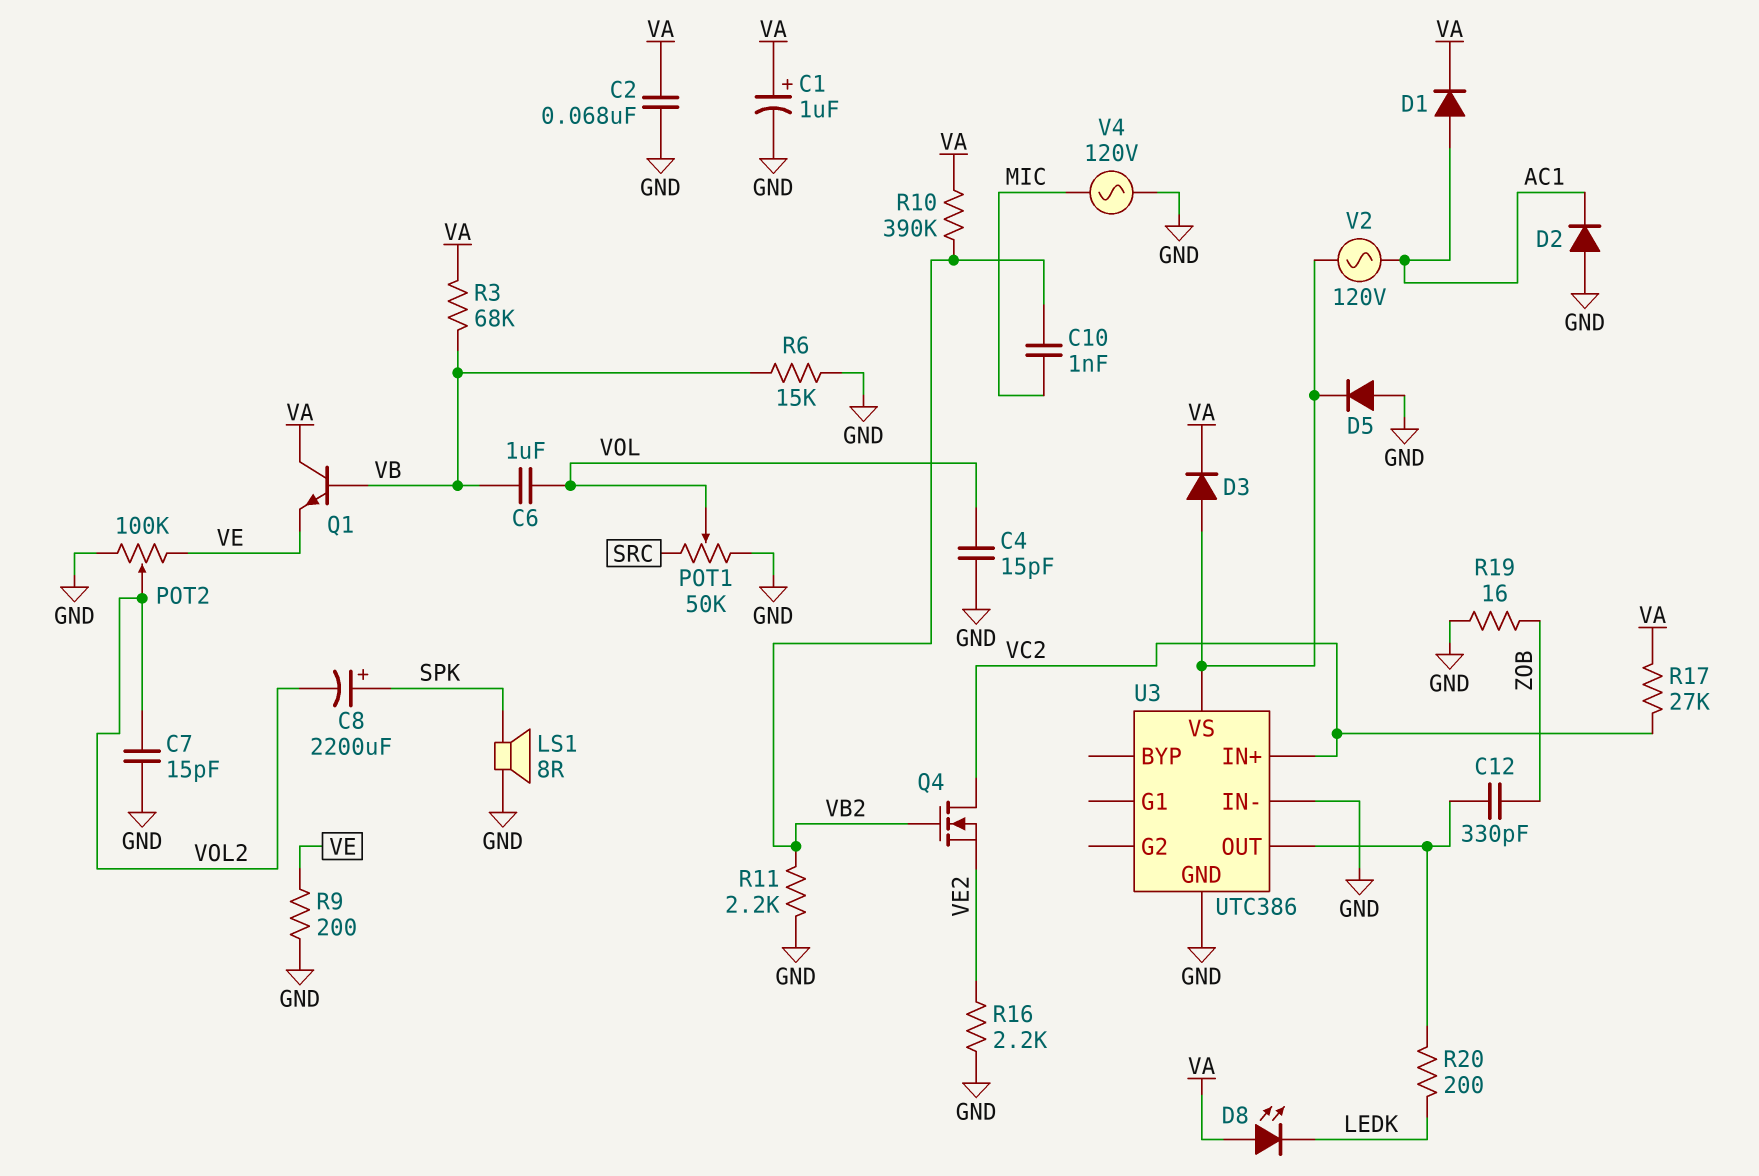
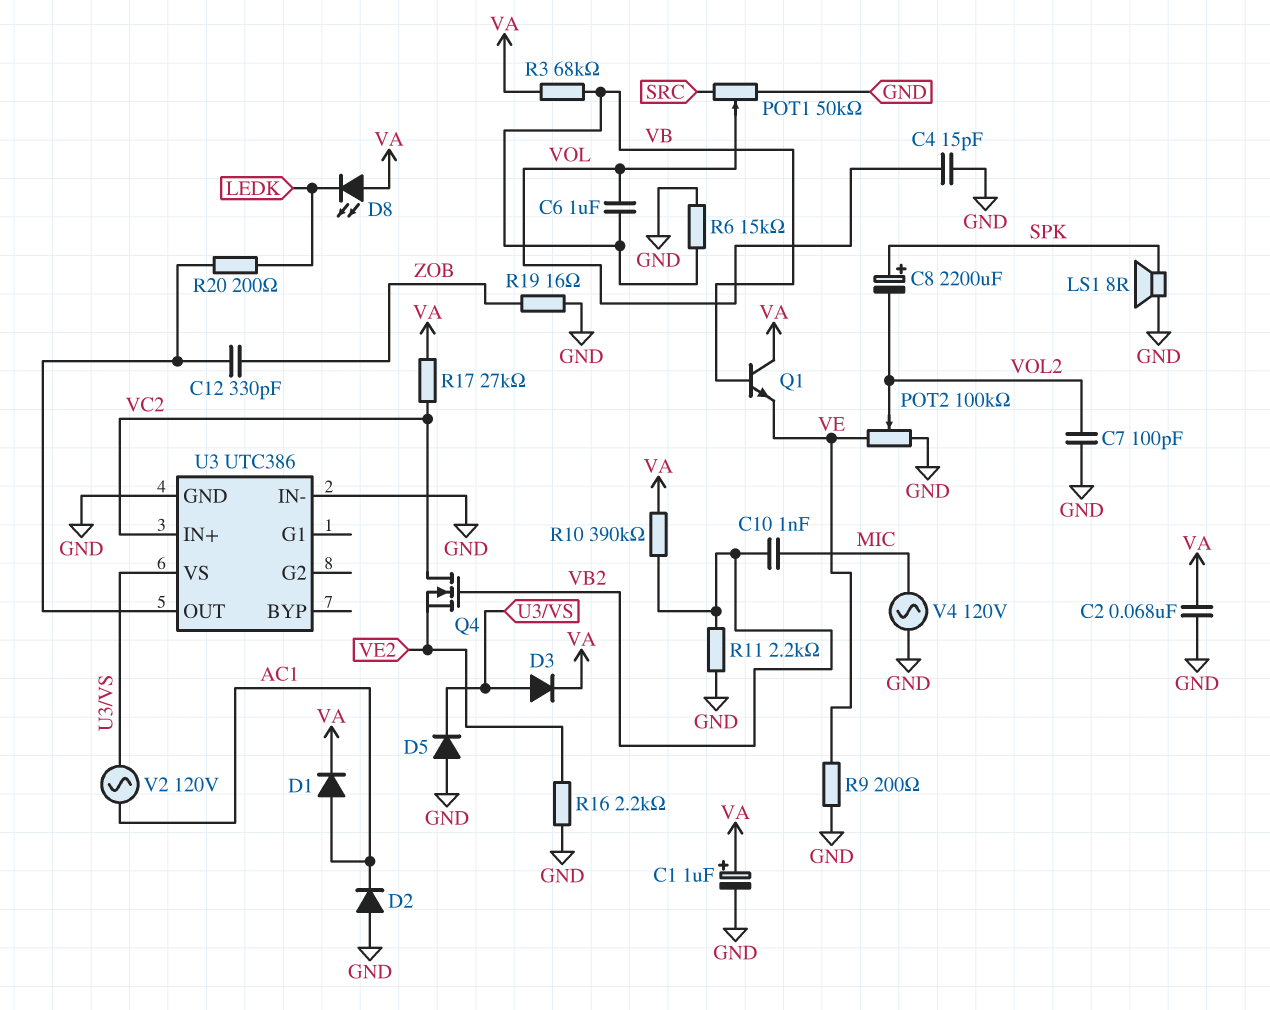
C7: 15pF (GND, VOL2) -> 100pF (GND, VOL2)

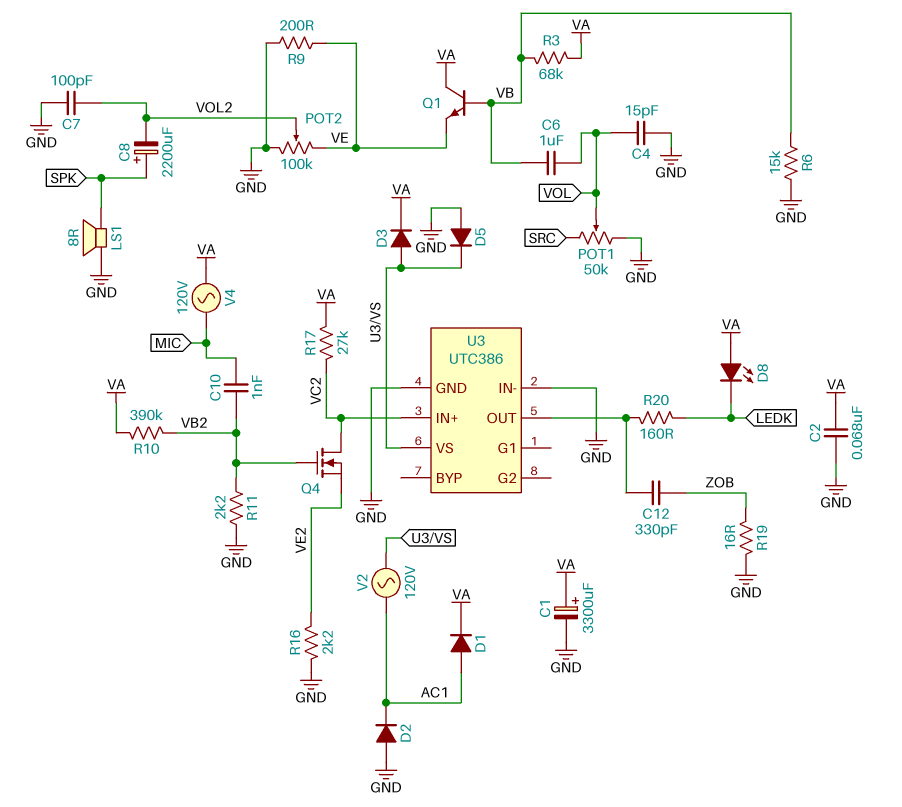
C1: 1uF (plus VA, minus GND) -> 3300uF (plus VA, minus GND)
R20: 200 (LEDK, U3/OUT) -> 160 (LEDK, U3/OUT)
V4: AC 120V (GND, MIC) -> AC 120V (MIC, VA)

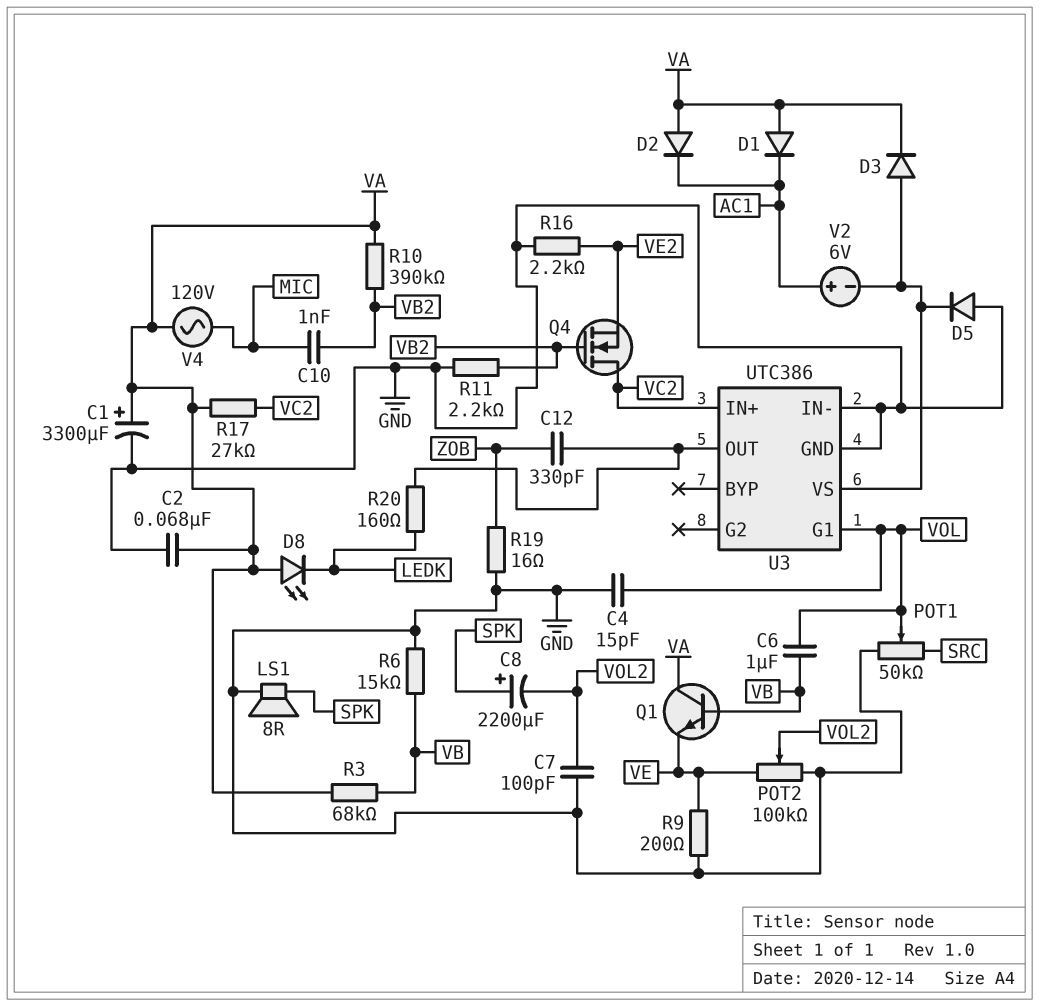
D1: diode (A AC1, K VA) -> diode (A VA, K AC1)
D2: diode (A GND, K AC1) -> diode (A VA, K AC1)
U3 pin G1: none -> VOL
V2: AC 120V (AC1, U3/VS) -> 6V (plus AC1, minus U3/VS)

